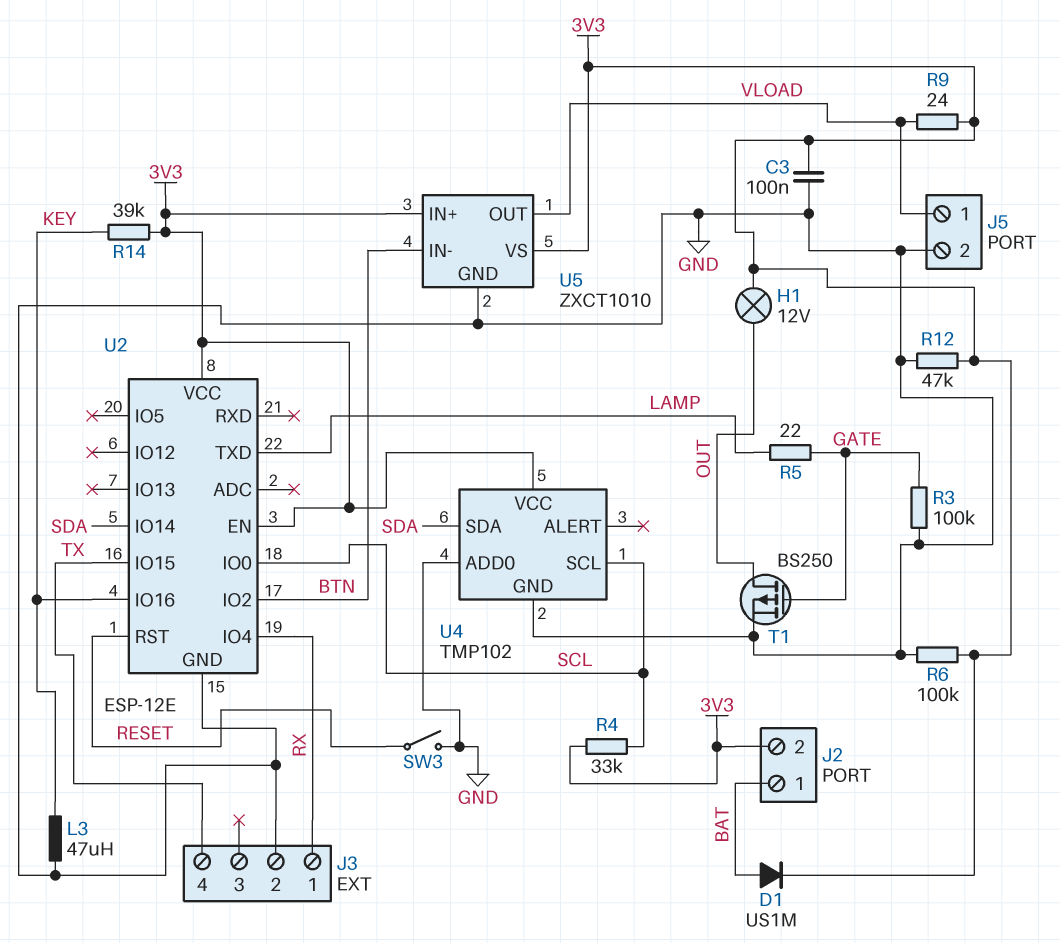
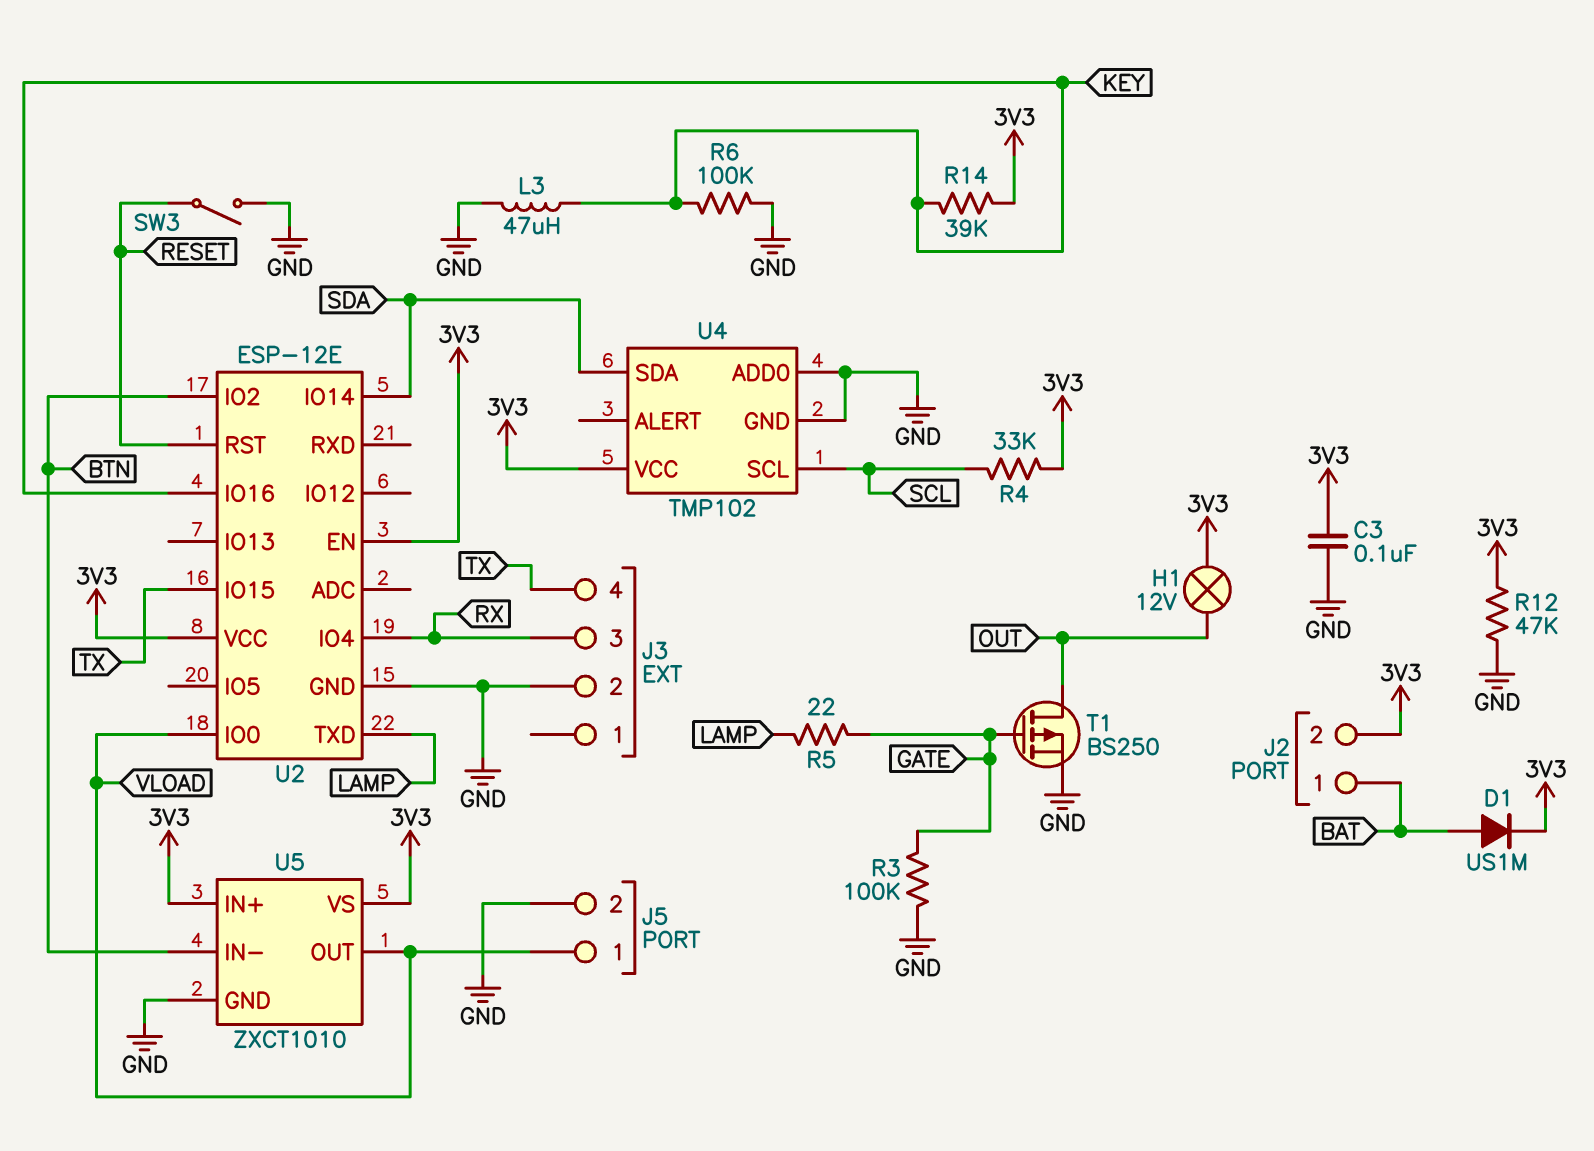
J3 pin 1: RX -> none
J3 pin 3: none -> RX
R6: 100k (3V3, GND) -> 100k (GND, KEY)
R9: 24 (3V3, VLOAD) -> none
U2 pin IO0: SCL -> VLOAD

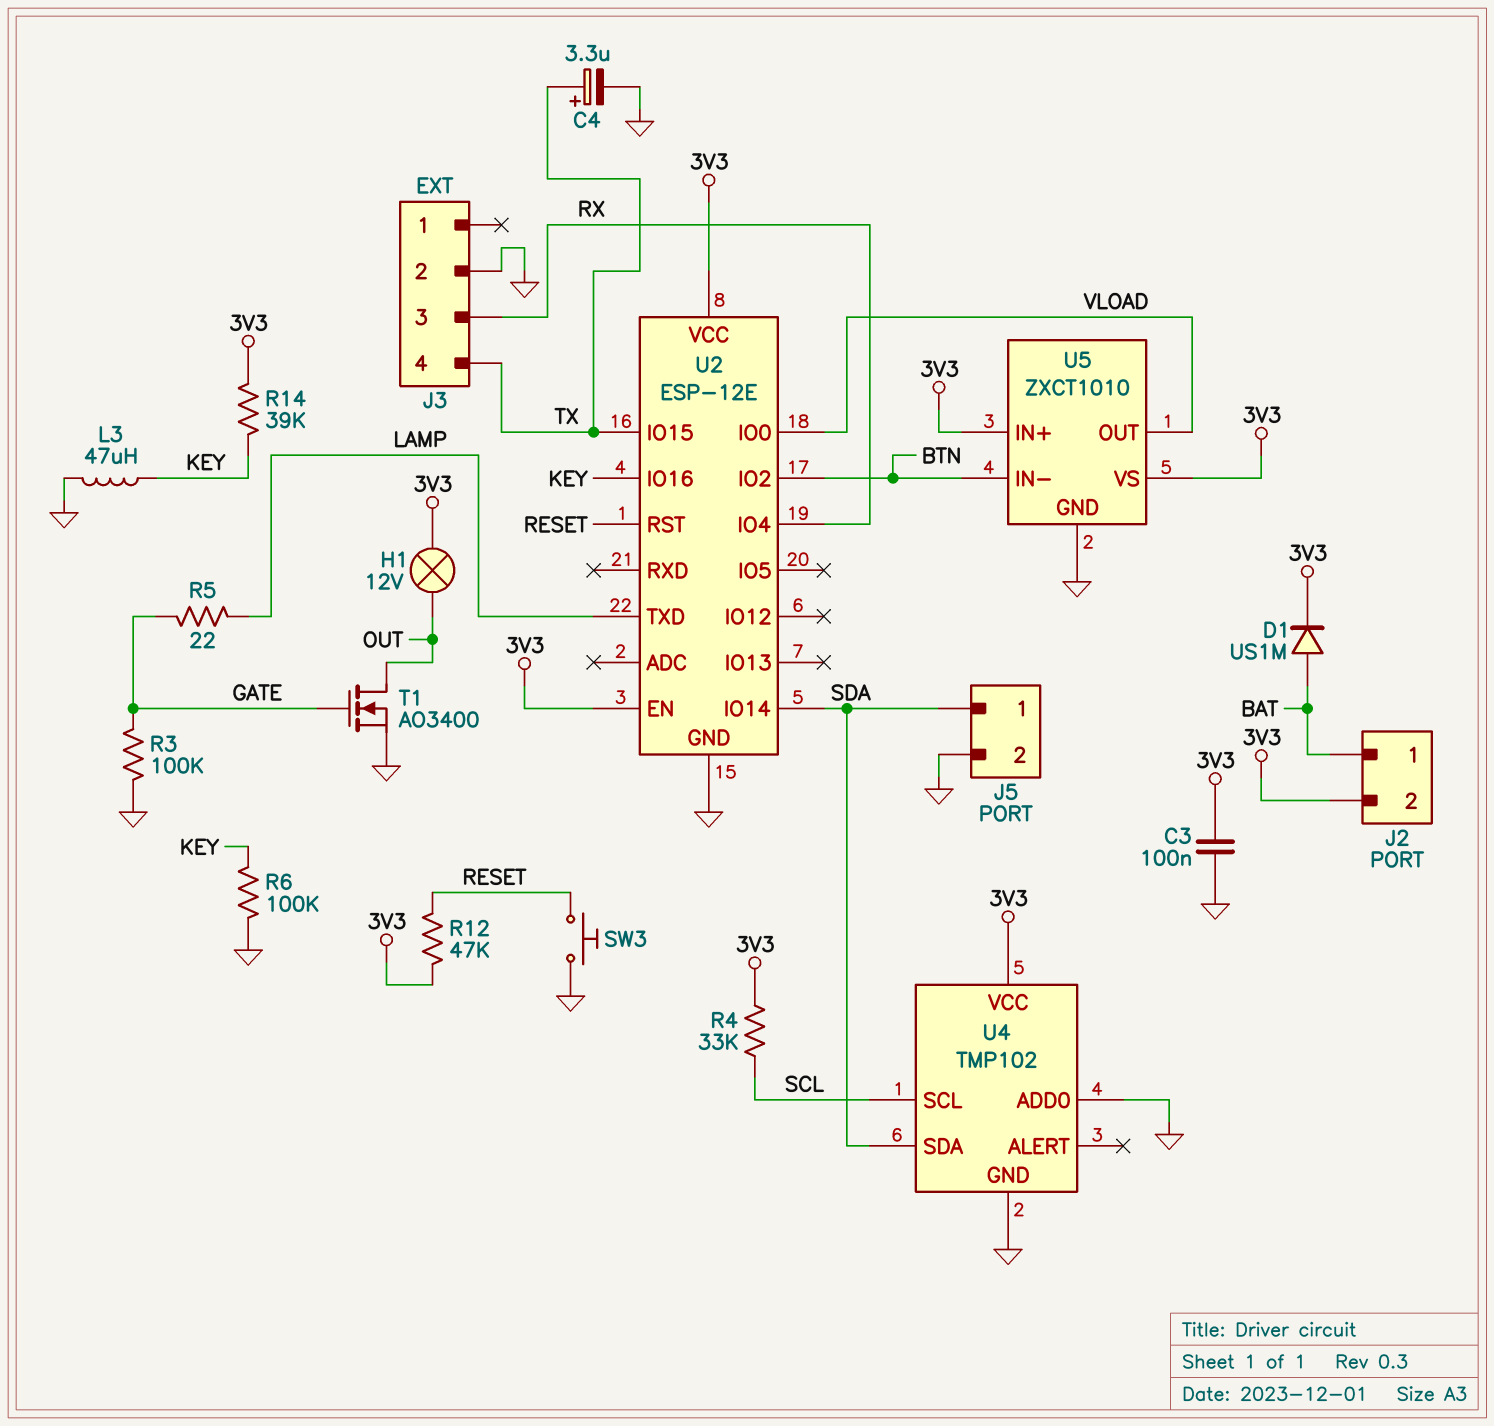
C4: none -> 3.3uF (plus TX, minus GND)
J5 pin 1: VLOAD -> SDA
R12: 47k (3V3, GND) -> 47k (3V3, RESET)
SW3: switch (GND, RESET) -> button (GND, RESET)
T1: PMOS BS250 (G GATE, D OUT, S GND) -> NMOS AO3400 (G GATE, D OUT, S GND)

